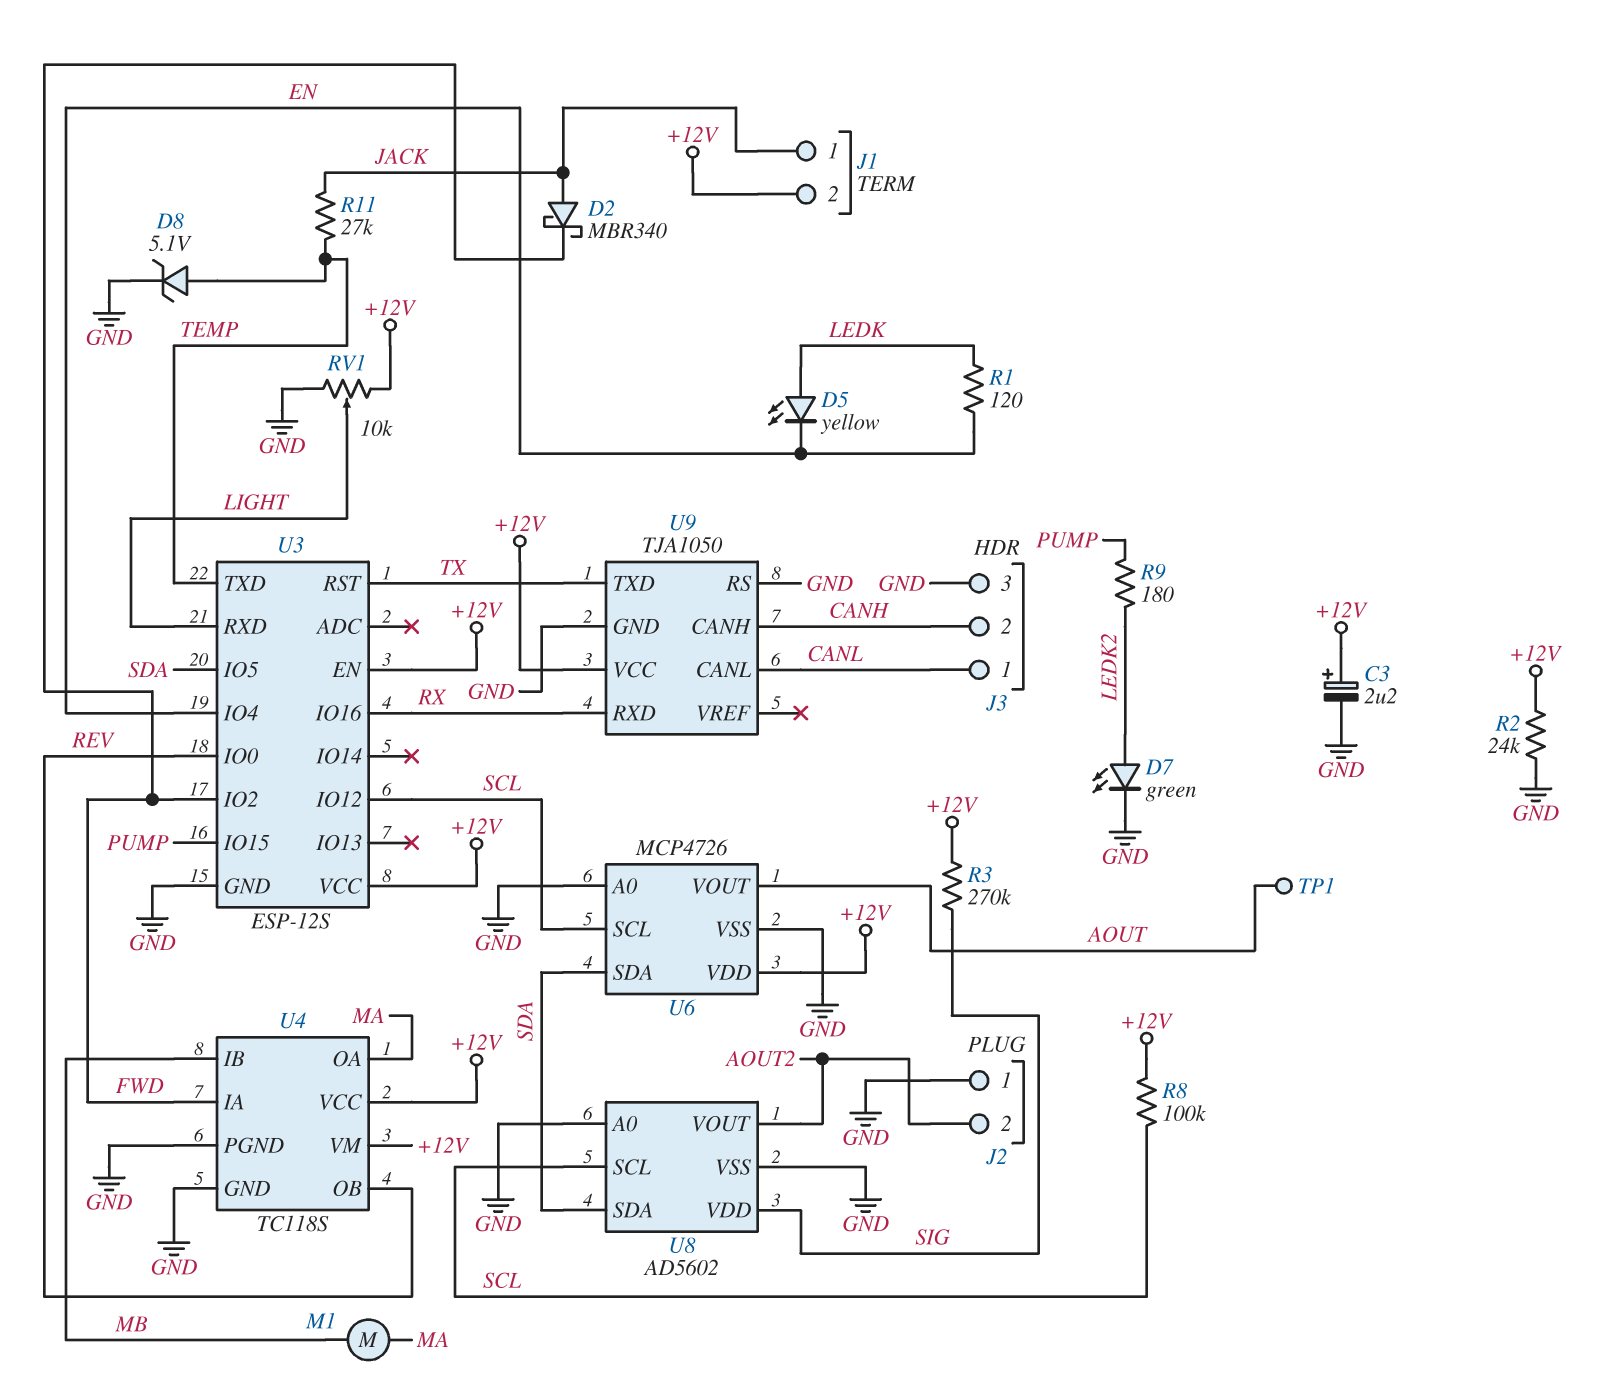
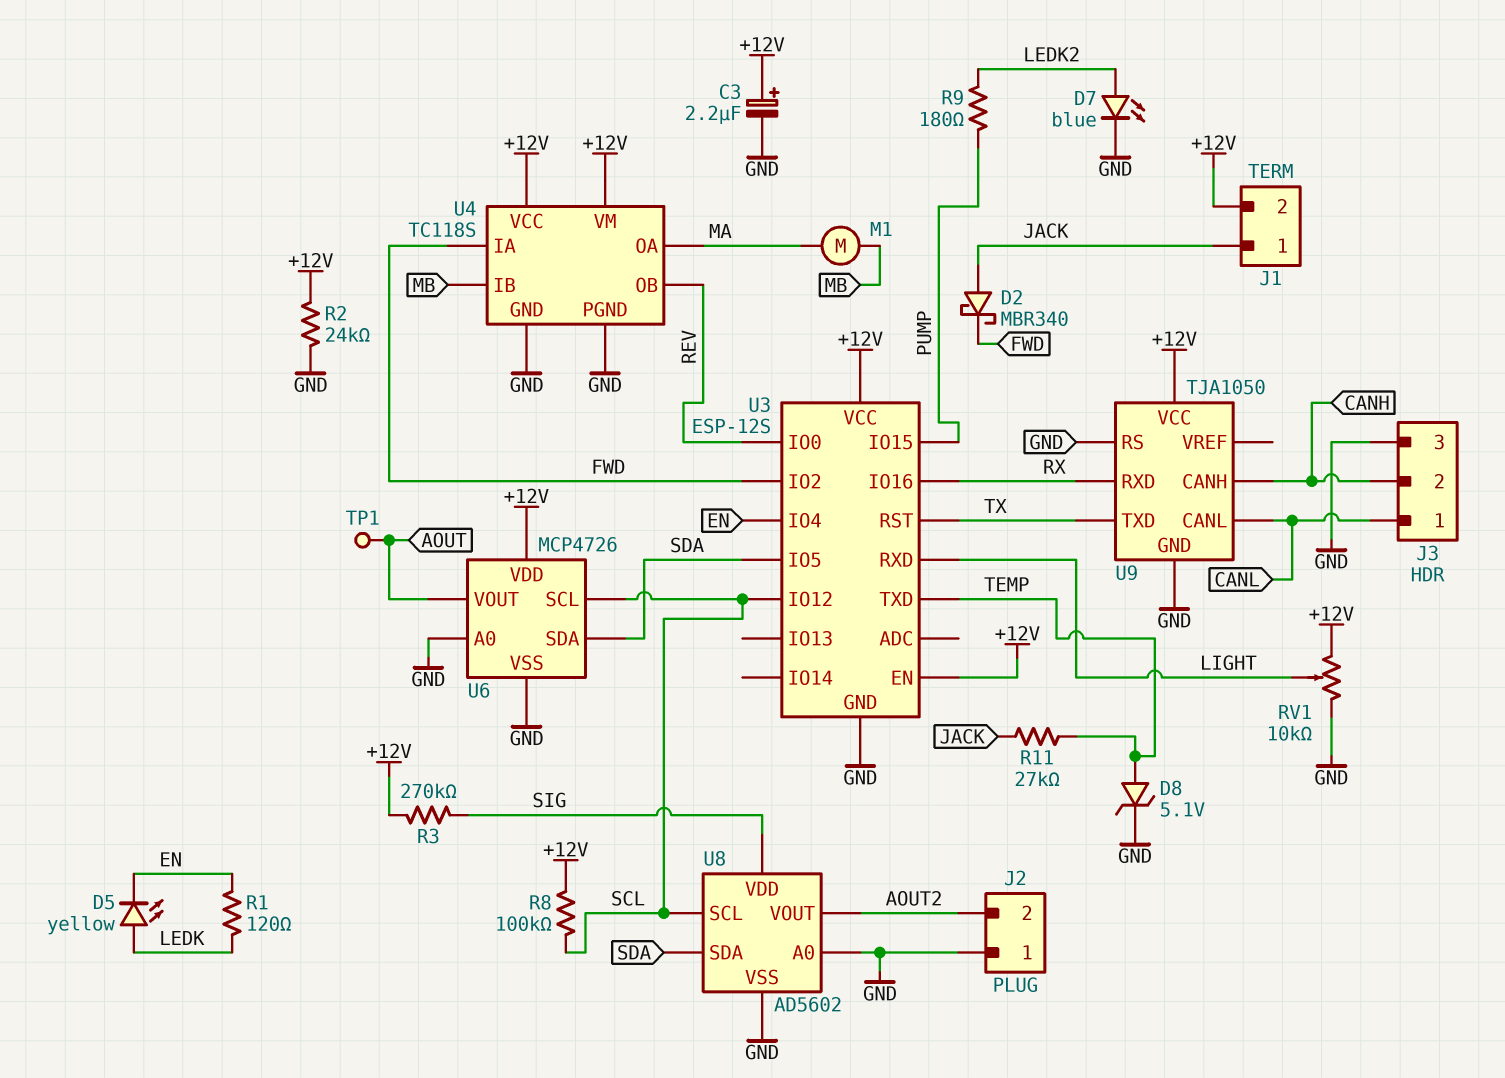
D7: LED green (A LEDK2, K GND) -> LED blue (A LEDK2, K GND)

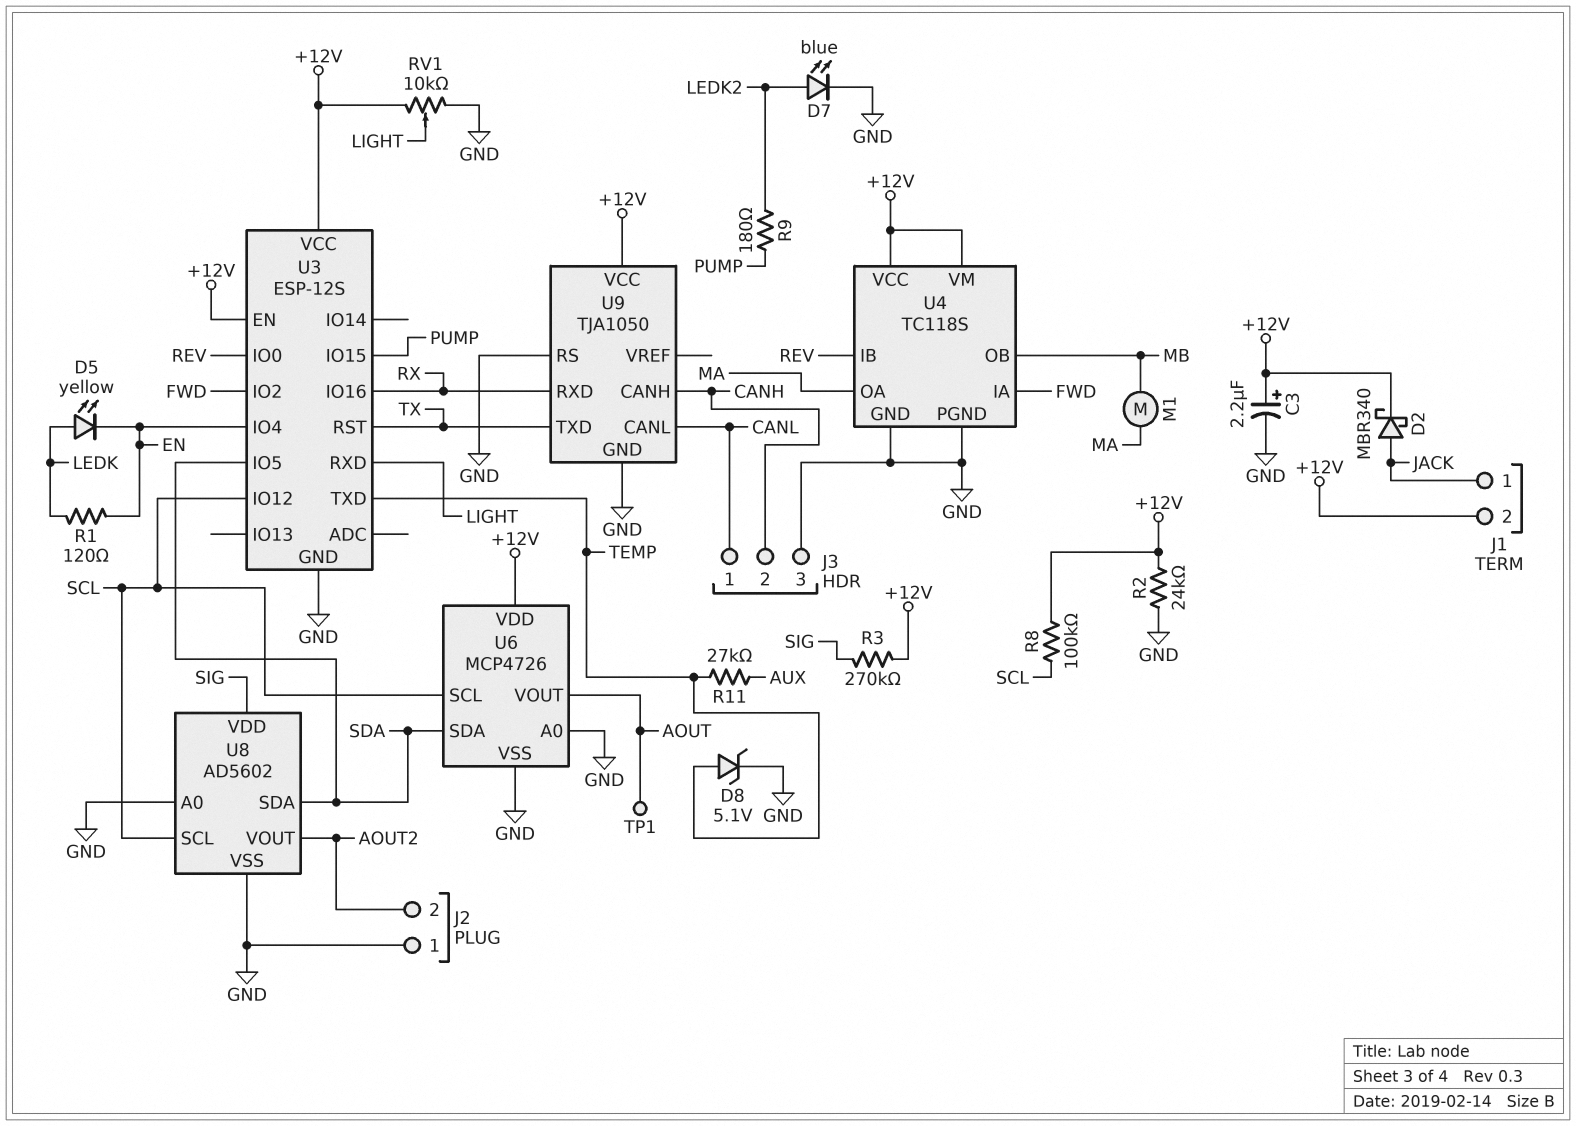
D2: schottky MBR340 (A JACK, K FWD) -> schottky MBR340 (A JACK, K +12V)
R11: 27k (JACK, TEMP) -> 27k (AUX, TEMP)
U4 pin IB: MB -> REV
U4 pin OB: REV -> MB

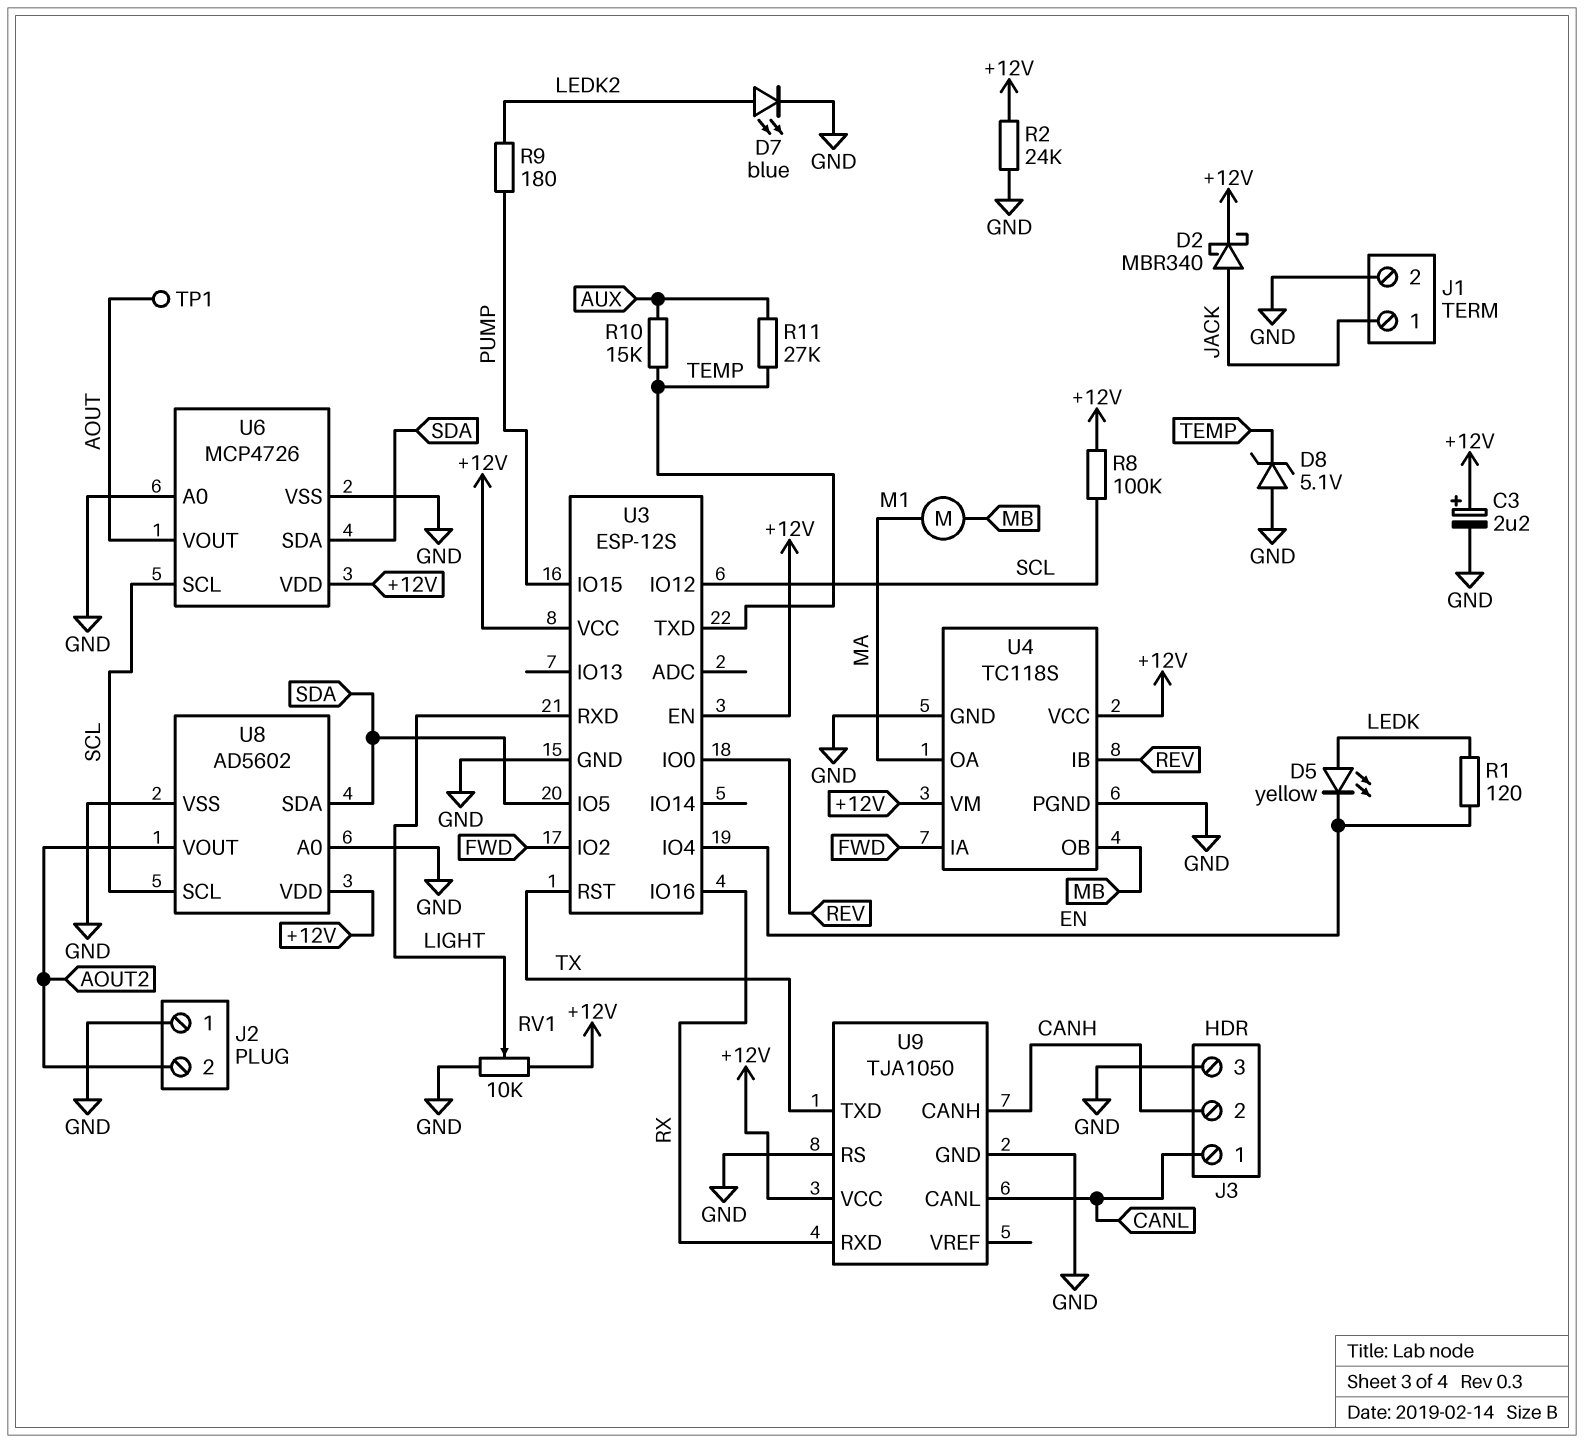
D8: zener 5.1V (A TEMP, K GND) -> zener 5.1V (A GND, K TEMP)
J1 pin 2: +12V -> GND
R3: 270k (+12V, SIG) -> none
R10: none -> 15k (AUX, TEMP)
U8 pin VDD: SIG -> +12V

